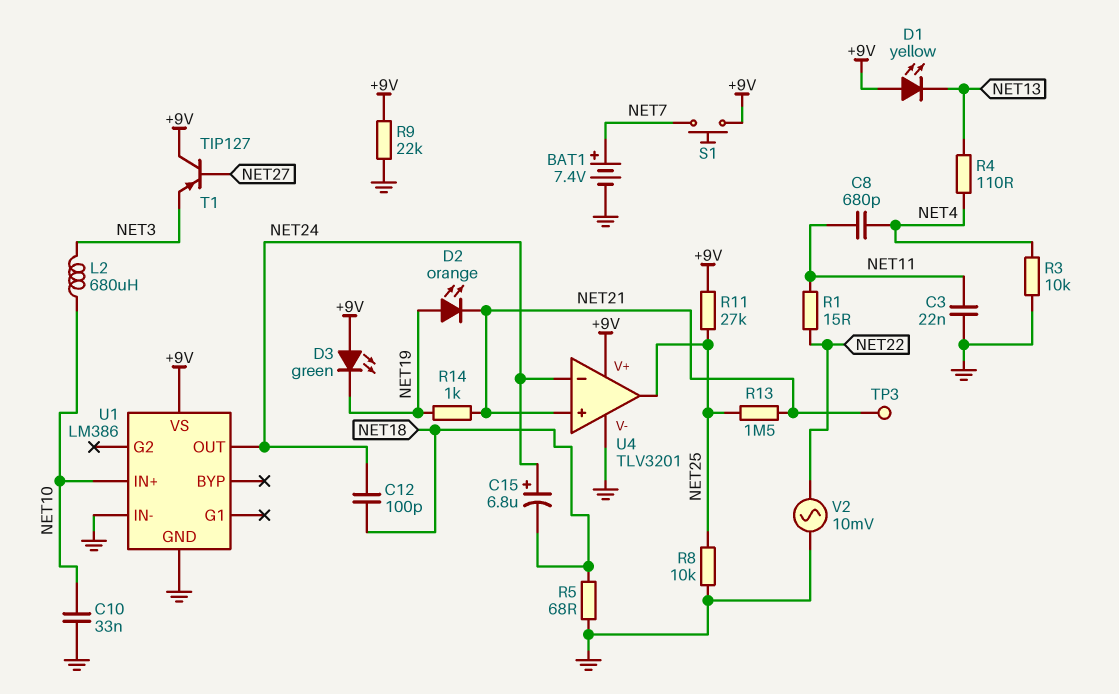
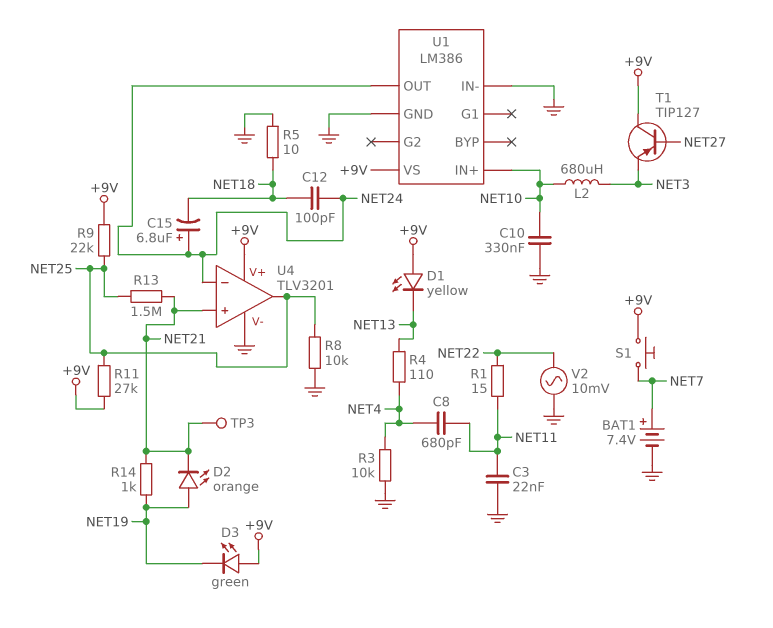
C10: 33nF (GND, NET10) -> 330nF (GND, NET10)
R5: 68 (GND, NET18) -> 10 (GND, NET18)
R9: 22k (+9V, GND) -> 22k (+9V, NET25)

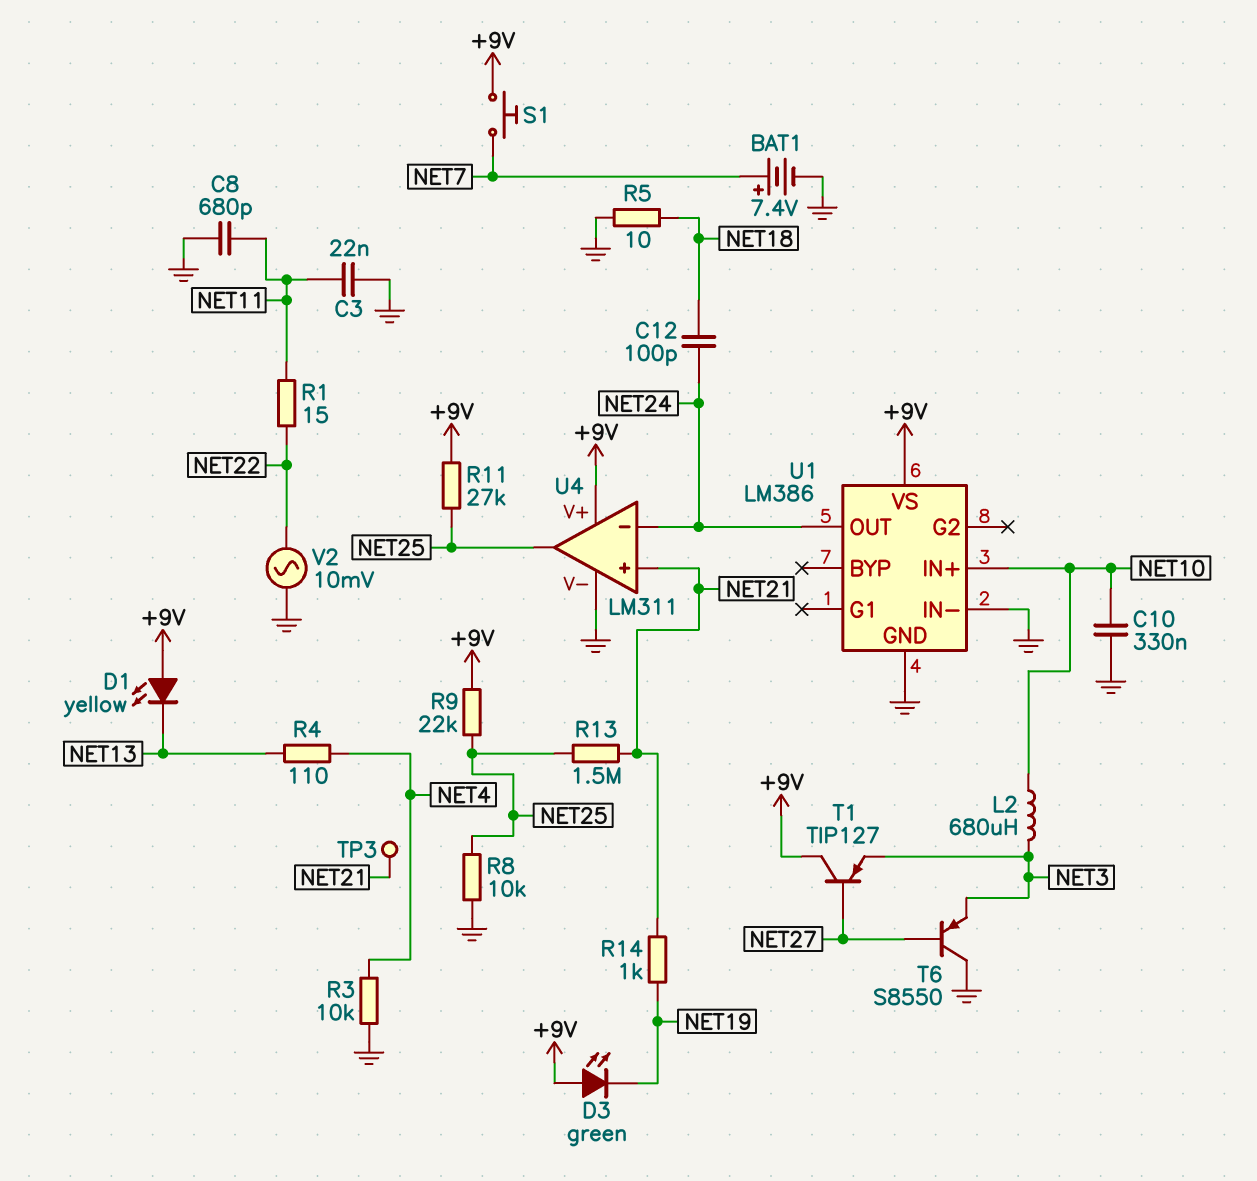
C8: 680pF (NET4, NET11) -> 680pF (GND, NET11)
C15: 6.8uF (plus NET24, minus NET18) -> none
D2: LED orange (A NET19, K NET21) -> none
T6: none -> PNP S8550 (B NET27, C GND, E NET3)
U4: TLV3201 -> LM311

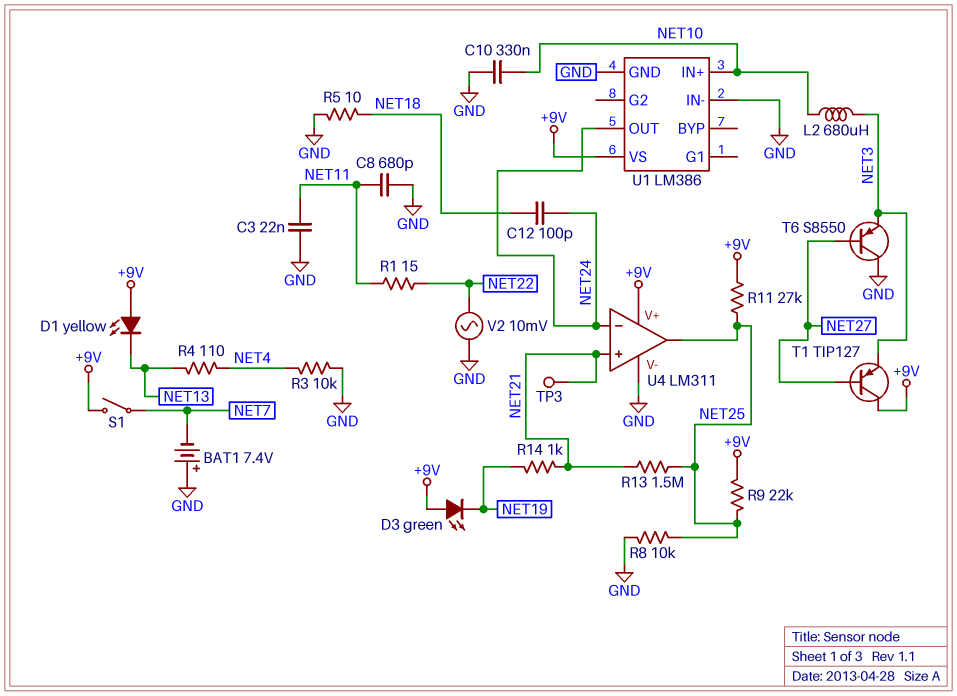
BAT1: 7.4V (plus NET7, minus GND) -> 7.4V (plus GND, minus NET7)
S1: button (+9V, NET7) -> switch (+9V, NET7)

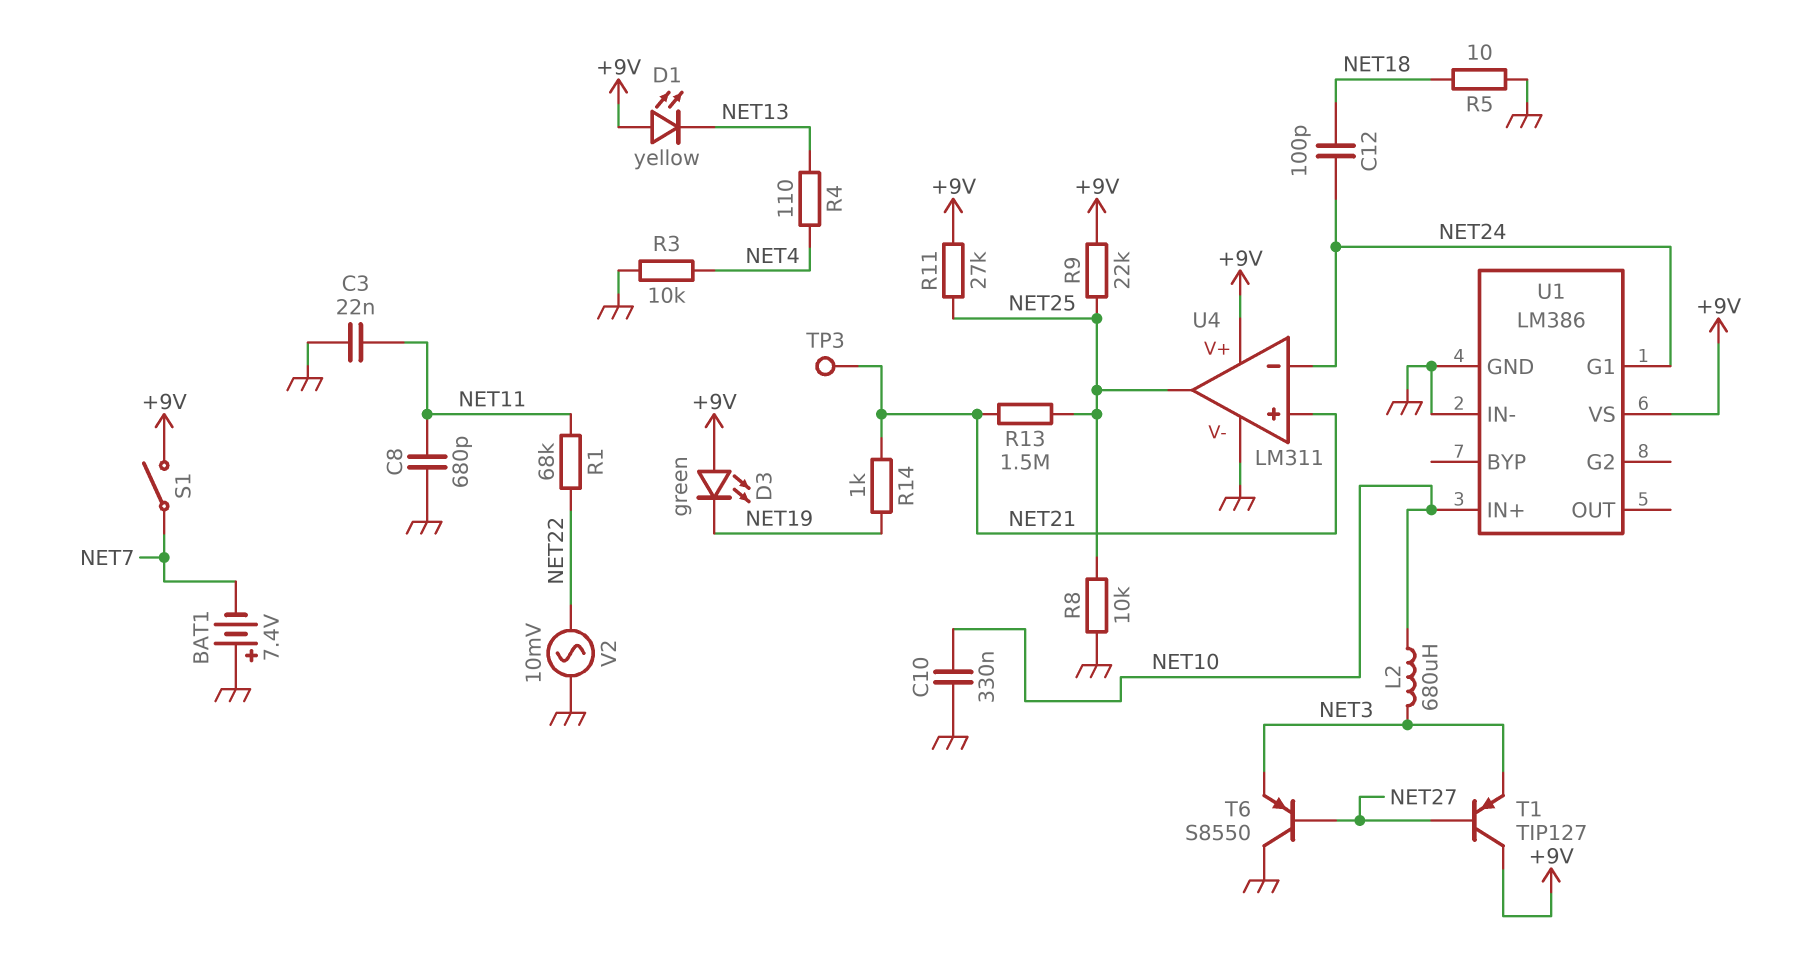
R1: 15 (NET11, NET22) -> 68k (NET11, NET22)
U1 pin G1: none -> NET24
U1 pin OUT: NET24 -> none

